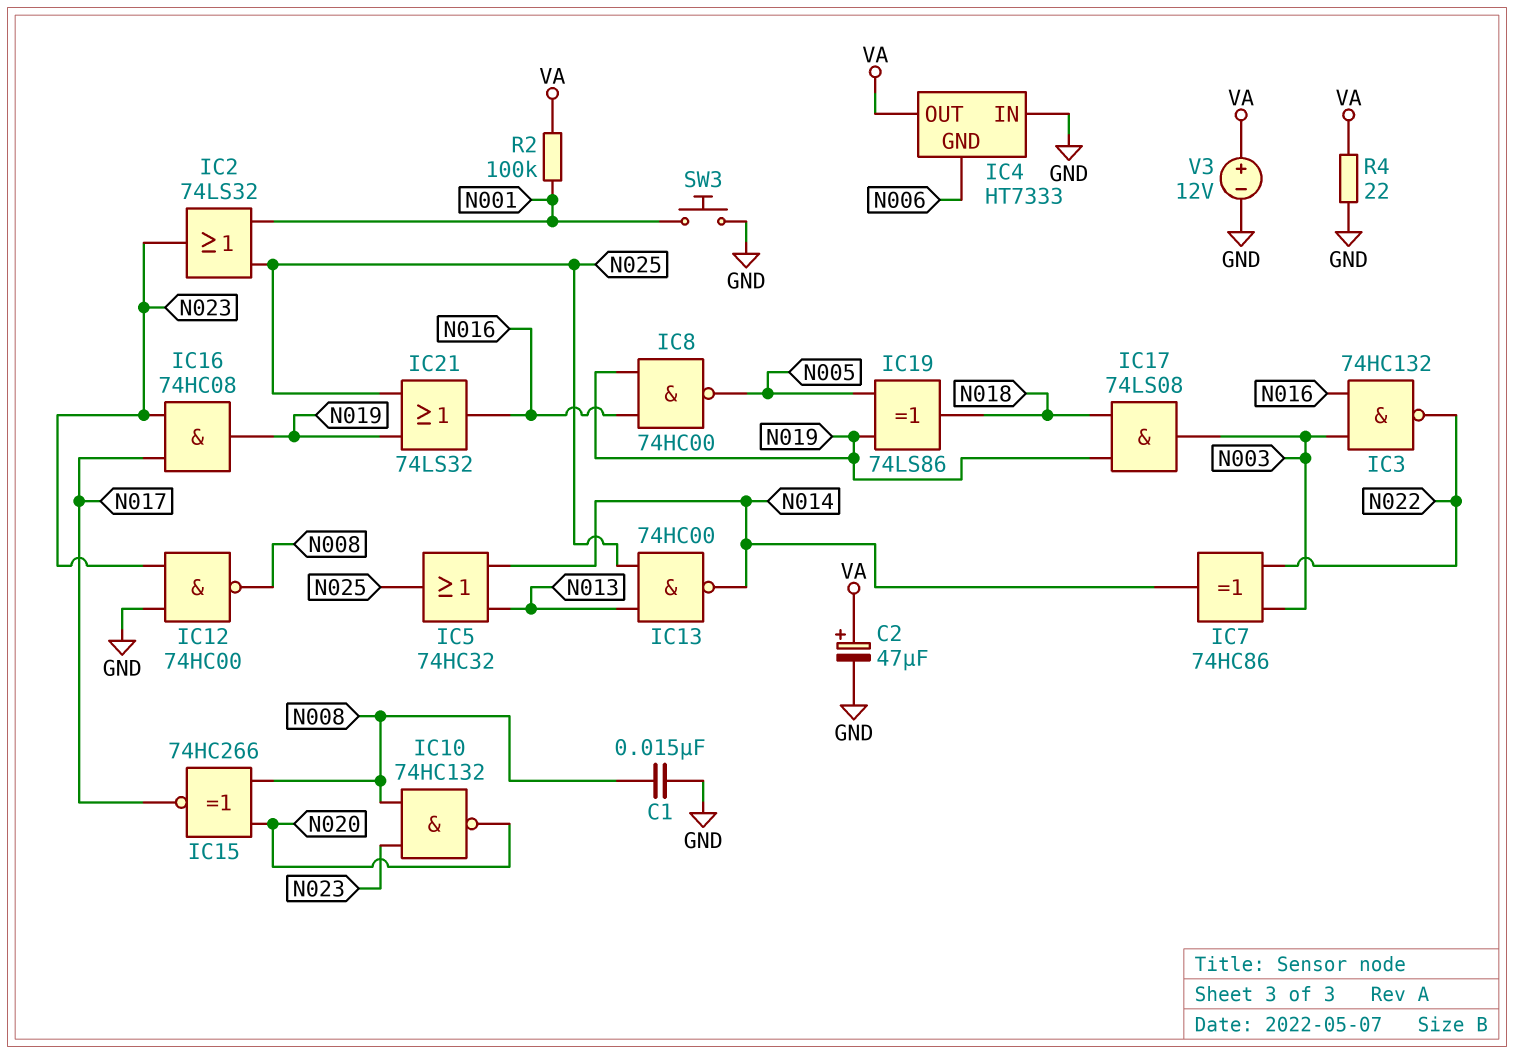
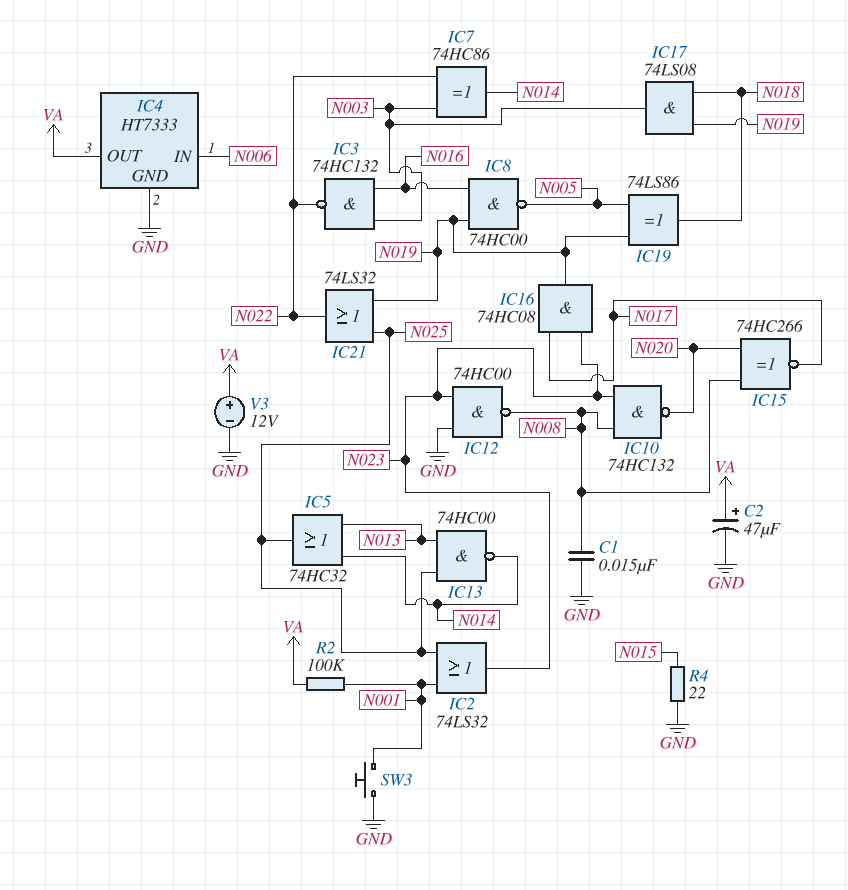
IC4 pin GND: N006 -> GND
IC4 pin IN: GND -> N006
IC21: OR 74LS32 (in N019, in N025, out N016) -> OR 74LS32 (in N019, in N025, out N022)
R4: 22 (GND, VA) -> 22 (GND, N015)

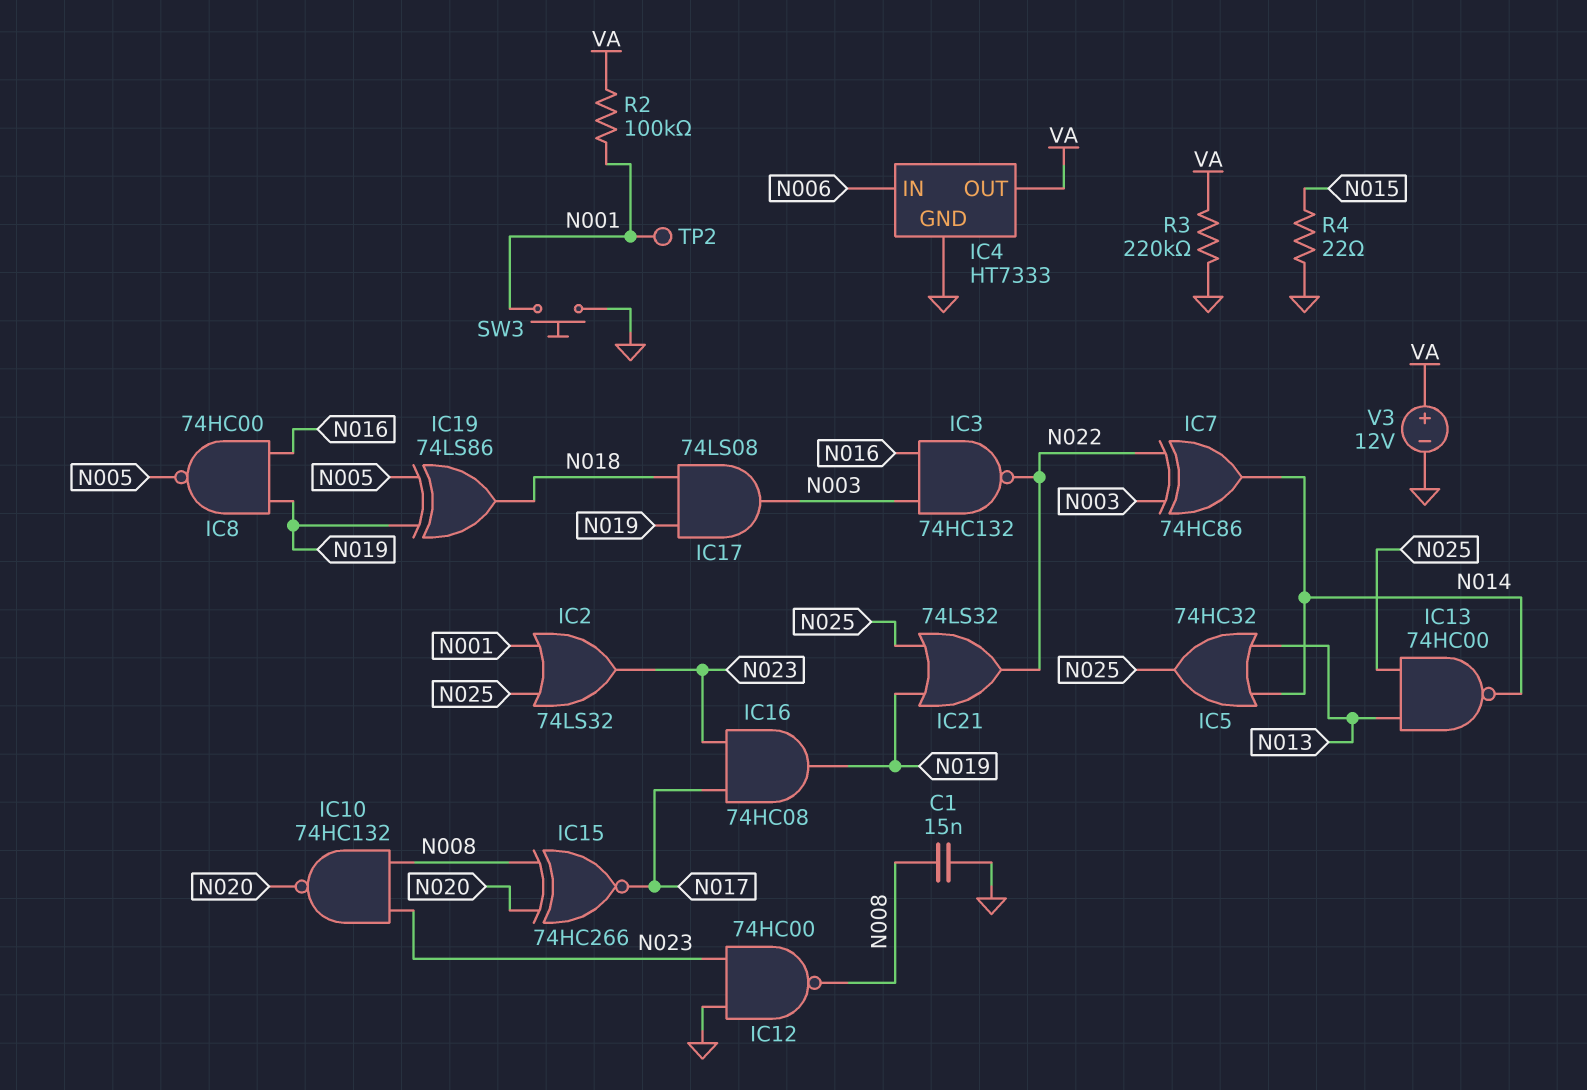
C2: 47uF (plus VA, minus GND) -> none
R3: none -> 220k (GND, VA)
TP2: none -> test point (N001)

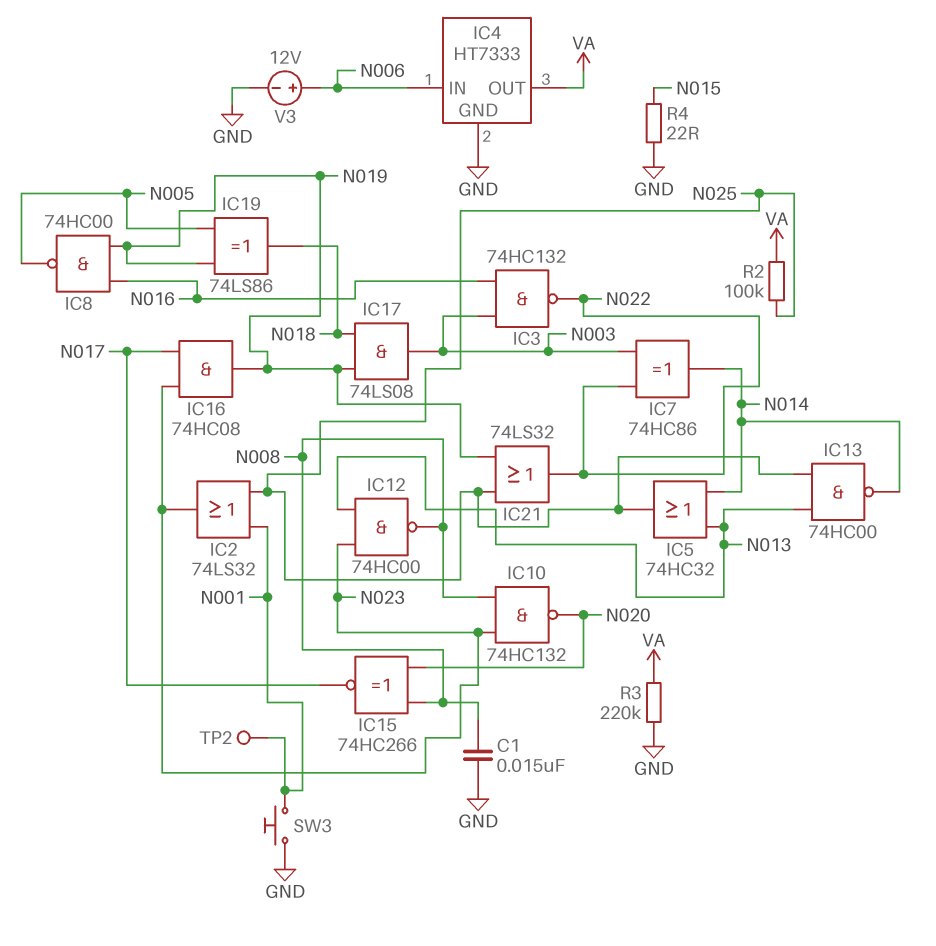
IC12: NAND 74HC00 (in GND, in N023, out N008) -> NAND 74HC00 (in N013, in N023, out N008)
R2: 100k (N001, VA) -> 100k (N025, VA)
V3: 12V (plus VA, minus GND) -> 12V (plus N006, minus GND)

